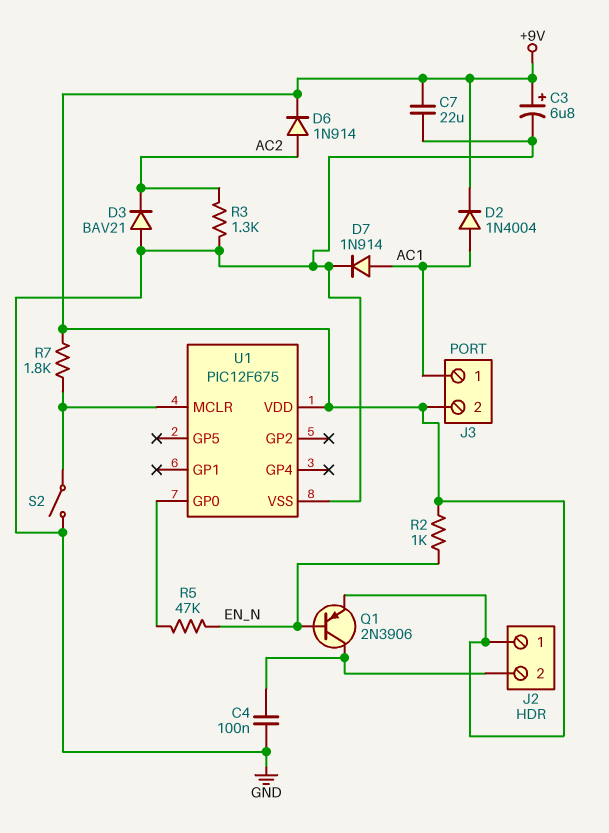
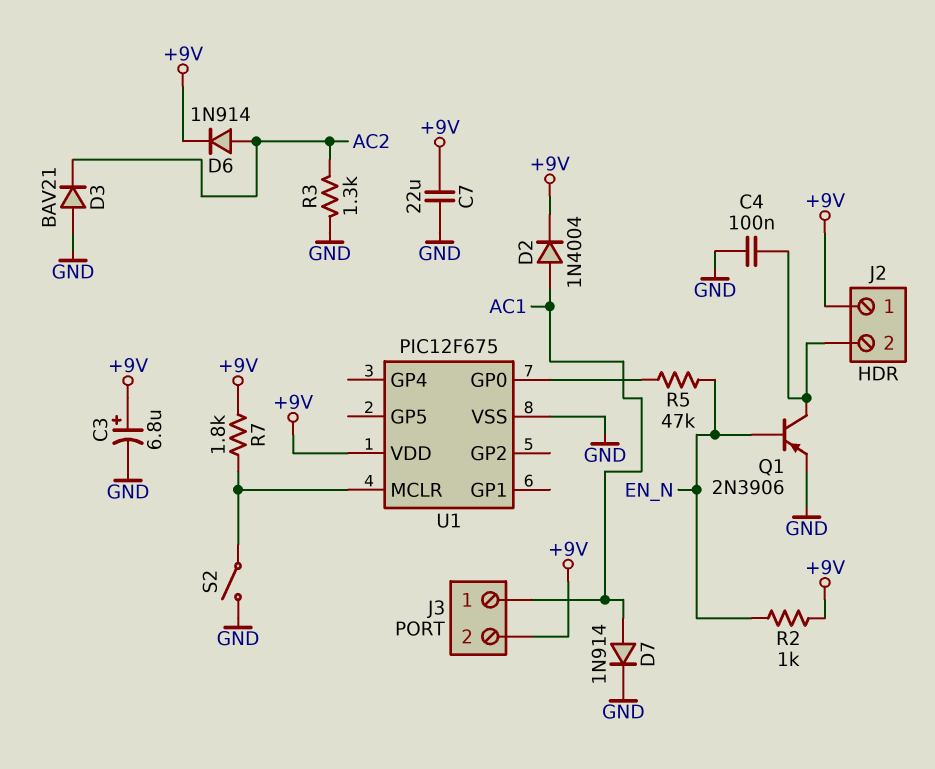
Q1: PNP 2N3906 (B EN_N, C J2/2, E +9V) -> PNP 2N3906 (B EN_N, C J2/2, E GND)

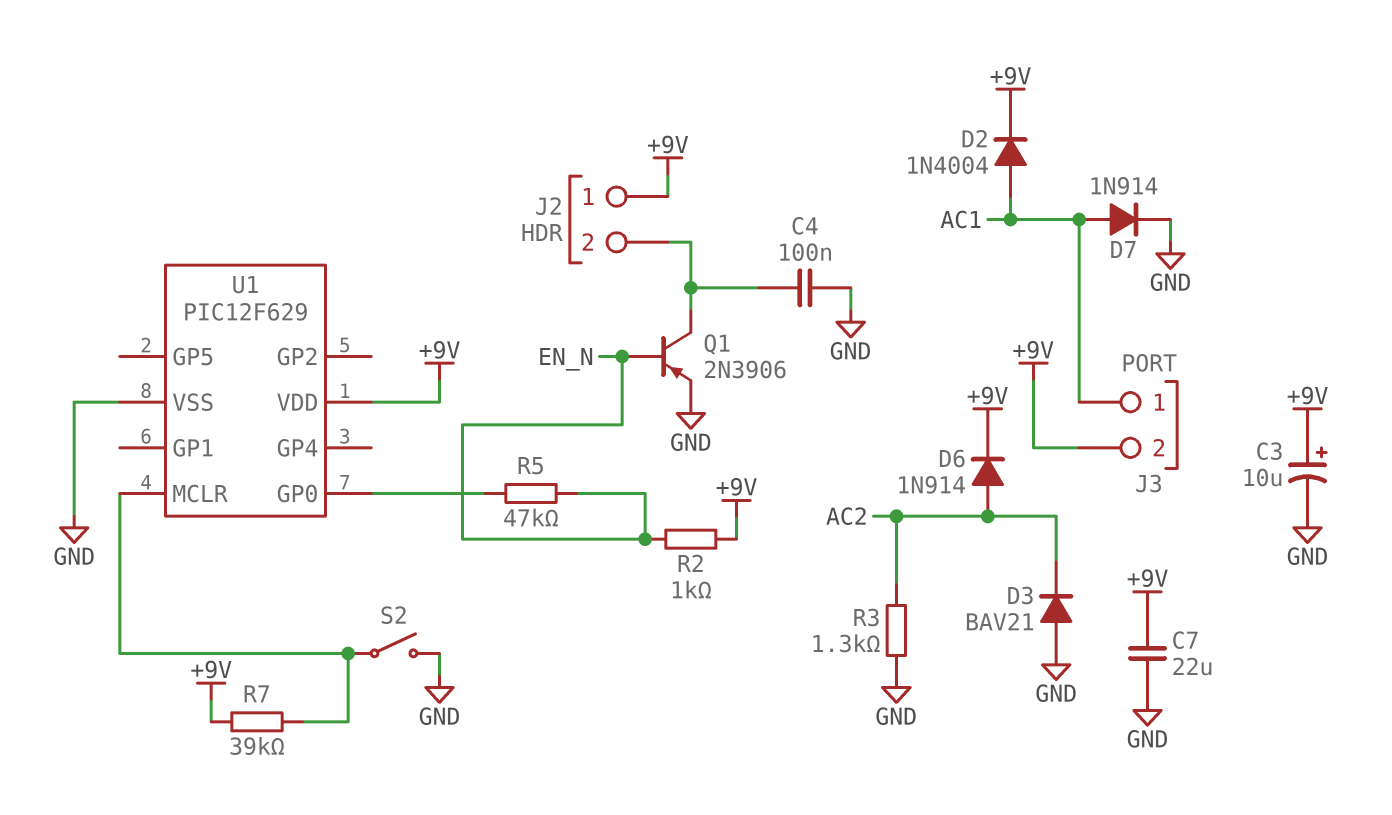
C3: 6.8uF (plus +9V, minus GND) -> 10uF (plus +9V, minus GND)
R7: 1.8k (+9V, U1/MCLR) -> 39k (+9V, U1/MCLR)
U1: PIC12F675 -> PIC12F629

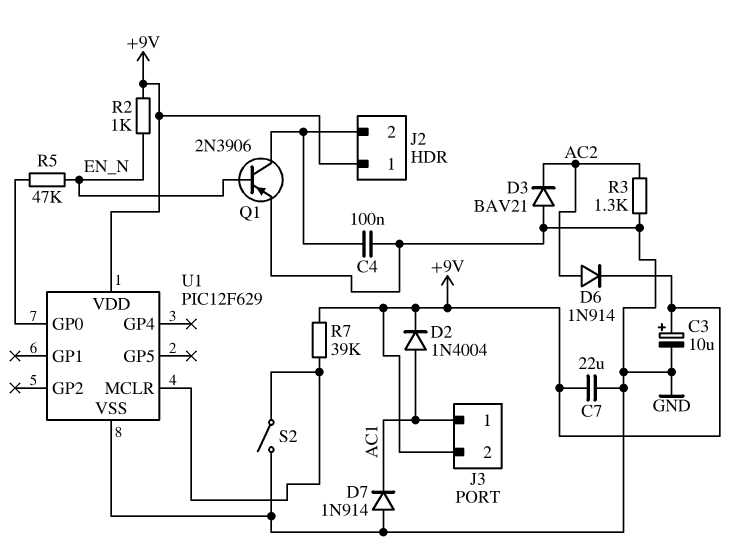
D7: diode 1N914 (A AC1, K GND) -> diode 1N914 (A GND, K AC1)

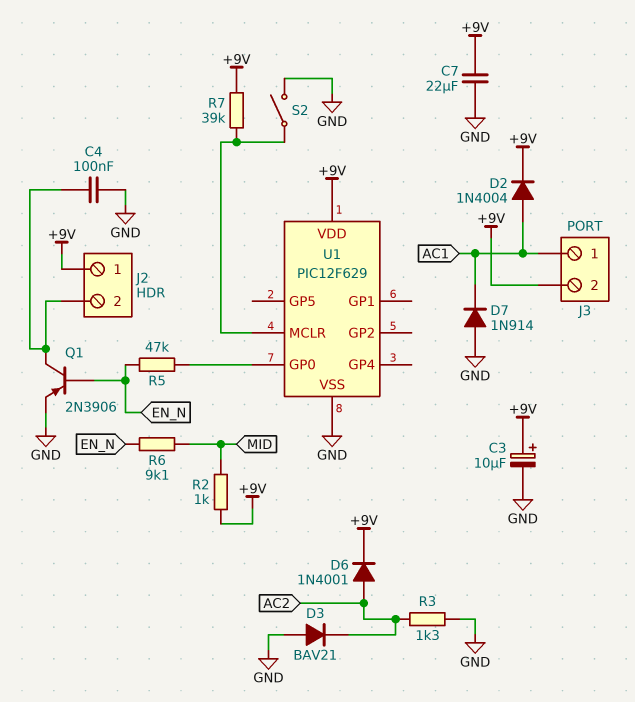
D6: diode 1N914 (A AC2, K +9V) -> diode 1N4001 (A AC2, K +9V)
R2: 1k (+9V, EN_N) -> 1k (+9V, MID)
R6: none -> 9.1k (EN_N, MID)

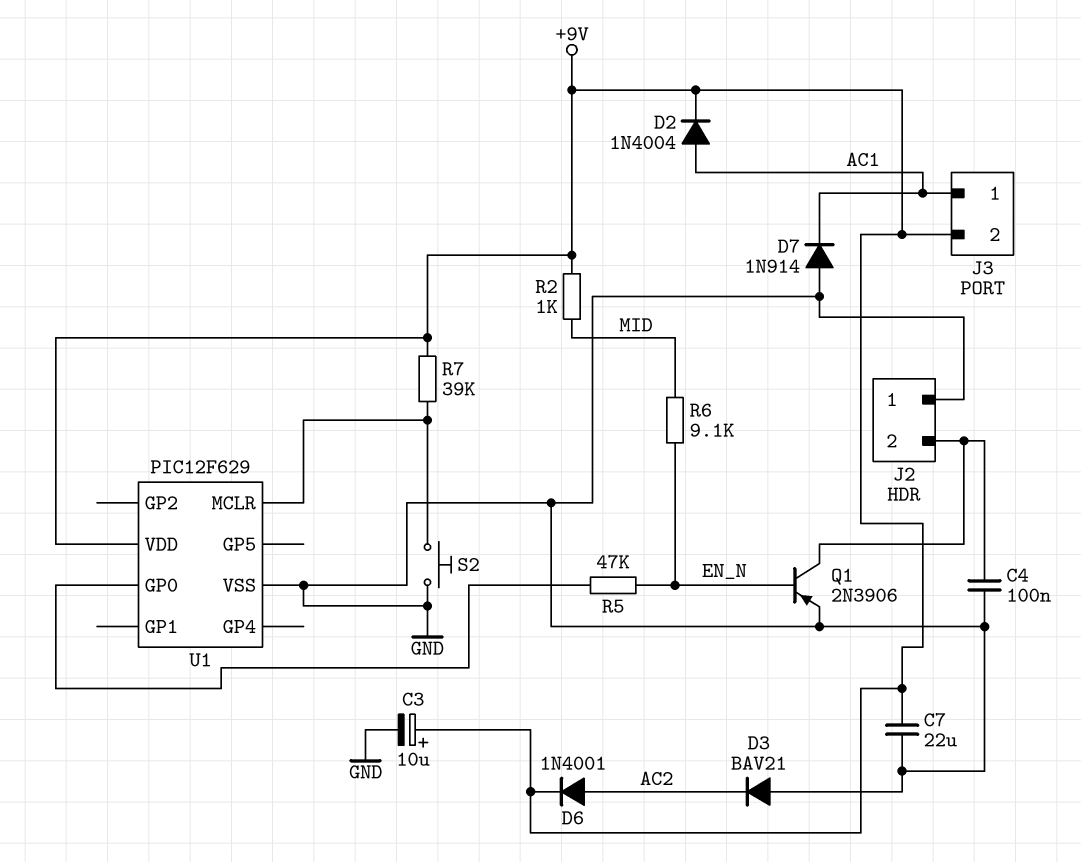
J2 pin 1: +9V -> GND
R3: 1.3k (AC2, GND) -> none
S2: switch (GND, U1/MCLR) -> button (GND, U1/MCLR)

